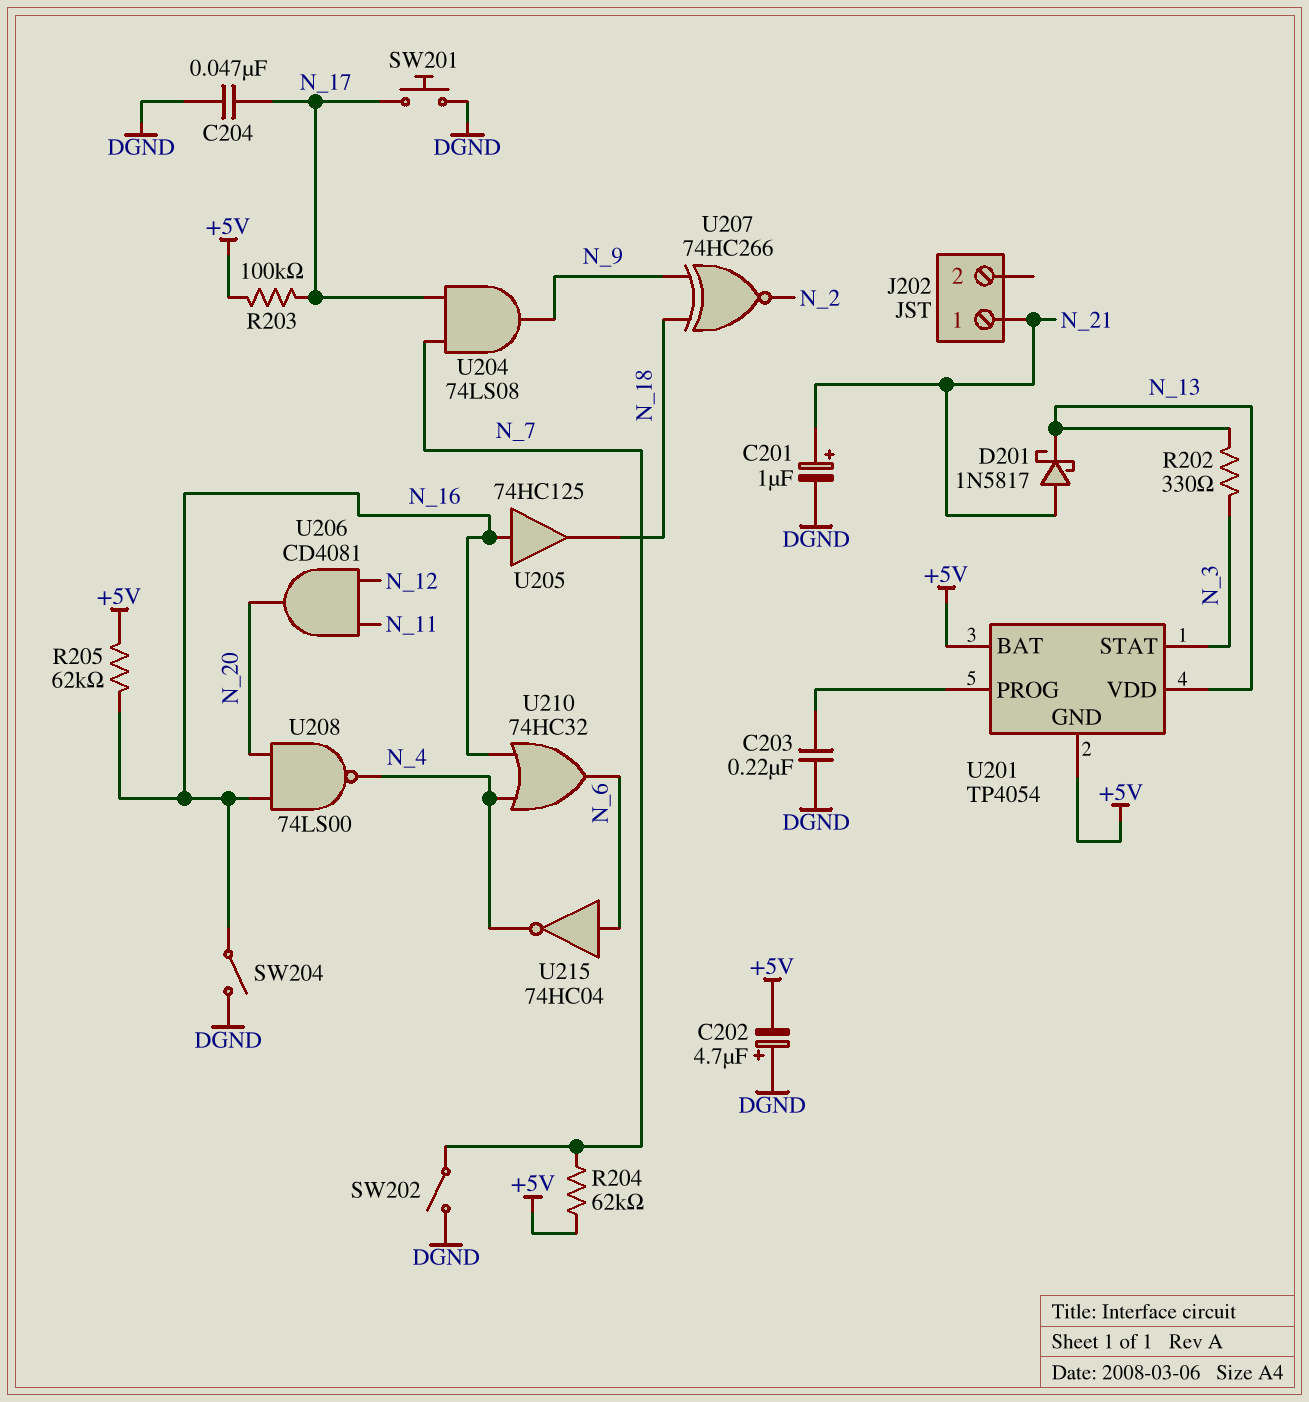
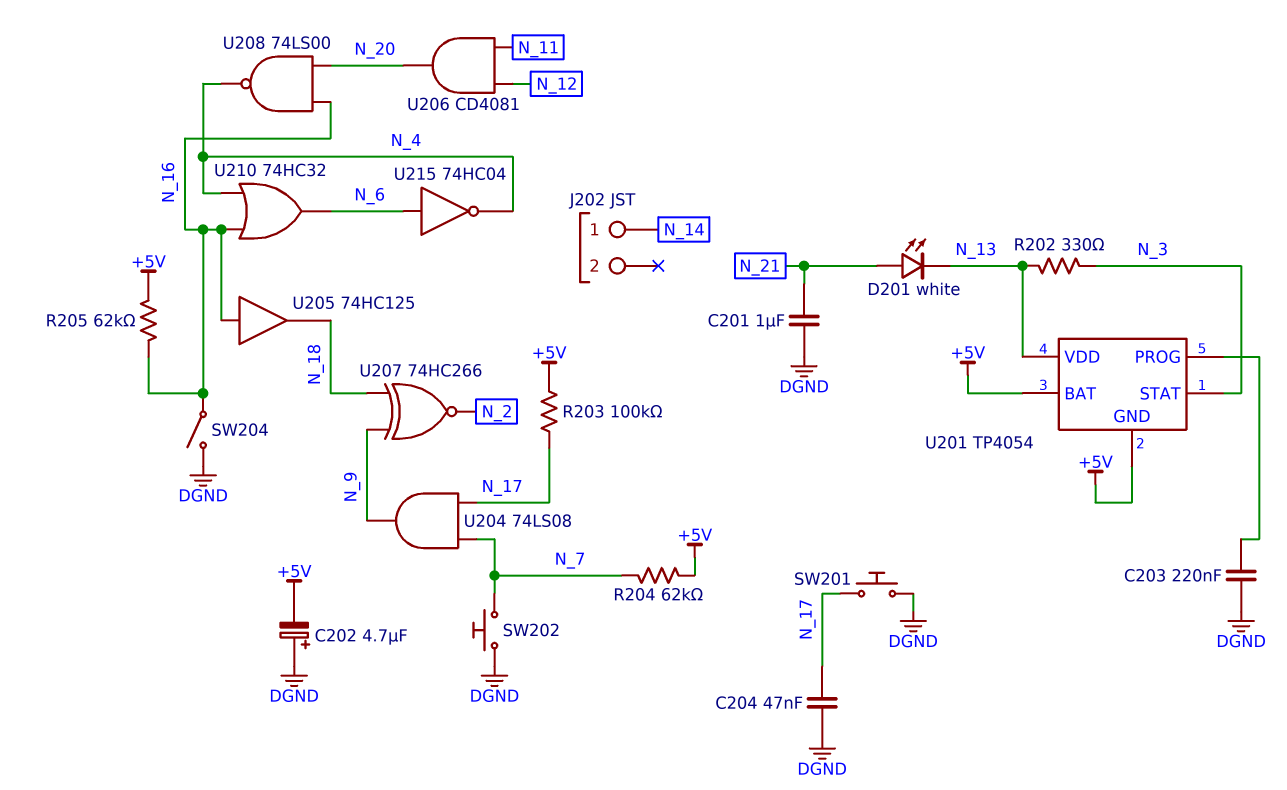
C201: 1uF (plus N_21, minus DGND) -> 1uF (DGND, N_21)
D201: schottky 1N5817 (A N_21, K N_13) -> LED white (A N_21, K N_13)
J202 pin 1: N_21 -> N_14
SW202: switch (DGND, N_7) -> button (DGND, N_7)

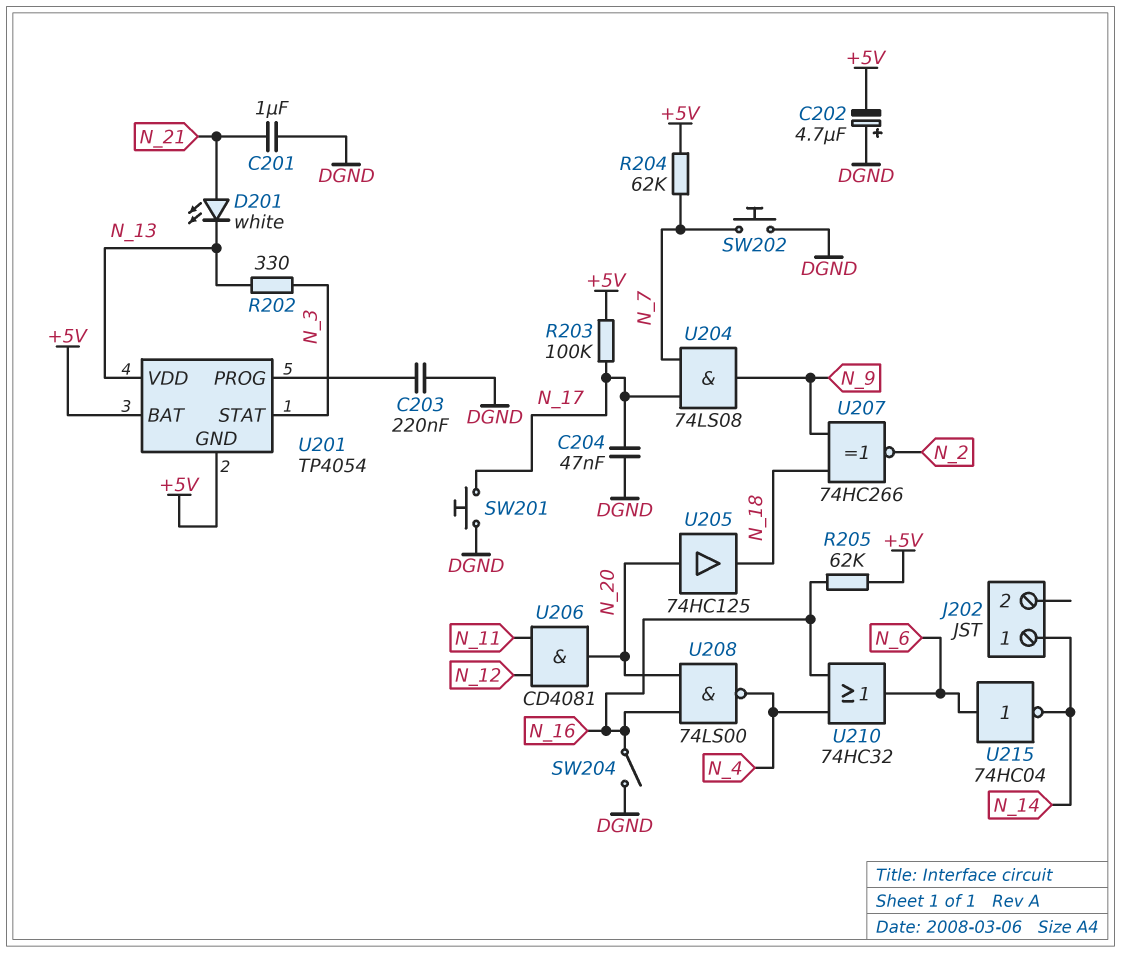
U205: buffer 74HC125 (in N_16, out N_18) -> buffer 74HC125 (in N_20, out N_18)
U215: NOT 74HC04 (in N_6, out N_4) -> NOT 74HC04 (in N_6, out N_14)

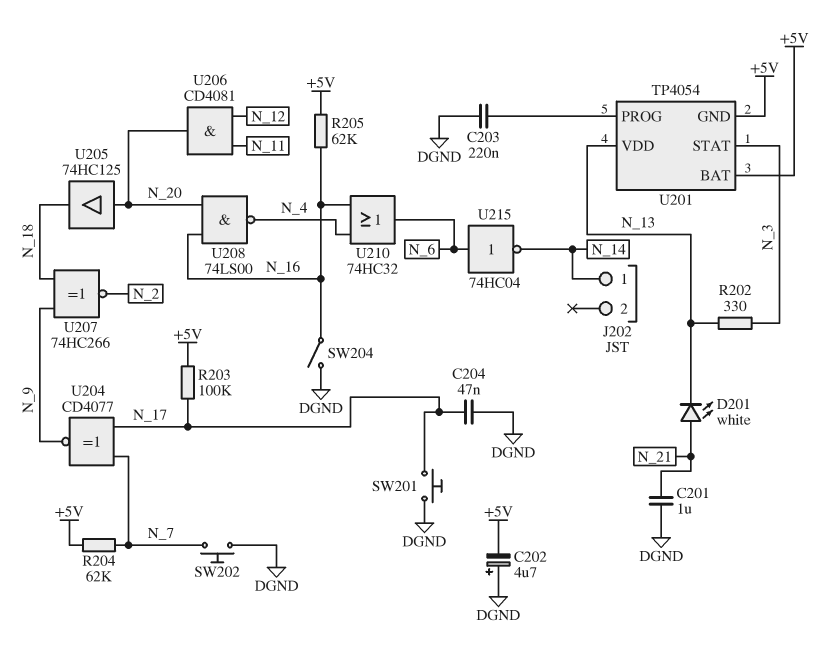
U204: AND 74LS08 (in N_7, in N_17, out N_9) -> XNOR CD4077 (in N_7, in N_17, out N_9)

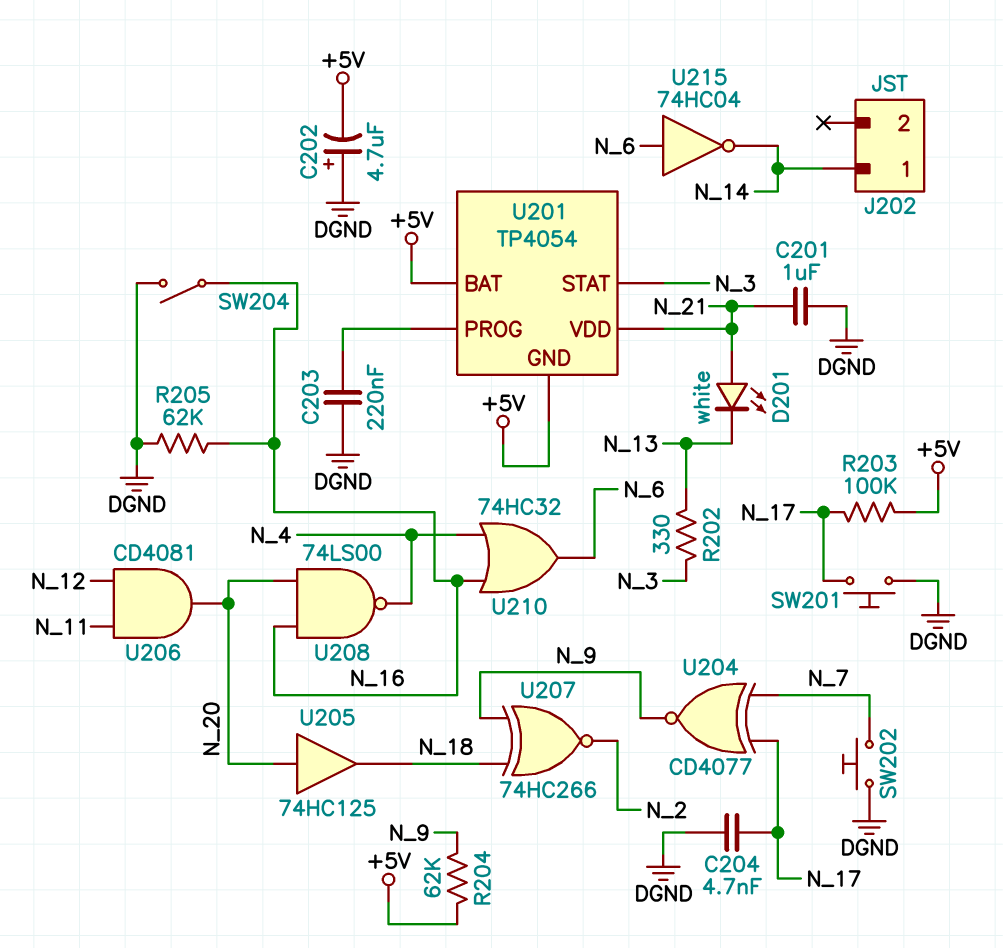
C204: 47nF (DGND, N_17) -> 4.7nF (DGND, N_17)
R204: 62k (+5V, N_7) -> 62k (+5V, N_9)
R205: 62k (+5V, N_16) -> 62k (DGND, N_16)
U201 pin VDD: N_13 -> N_21

